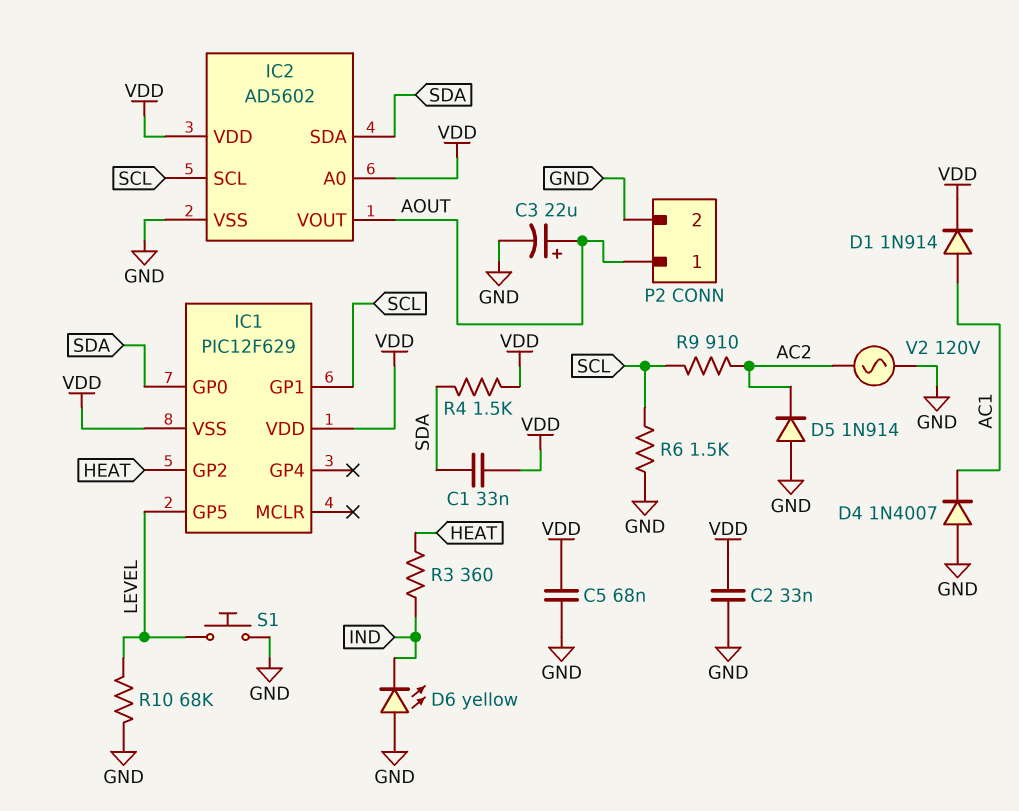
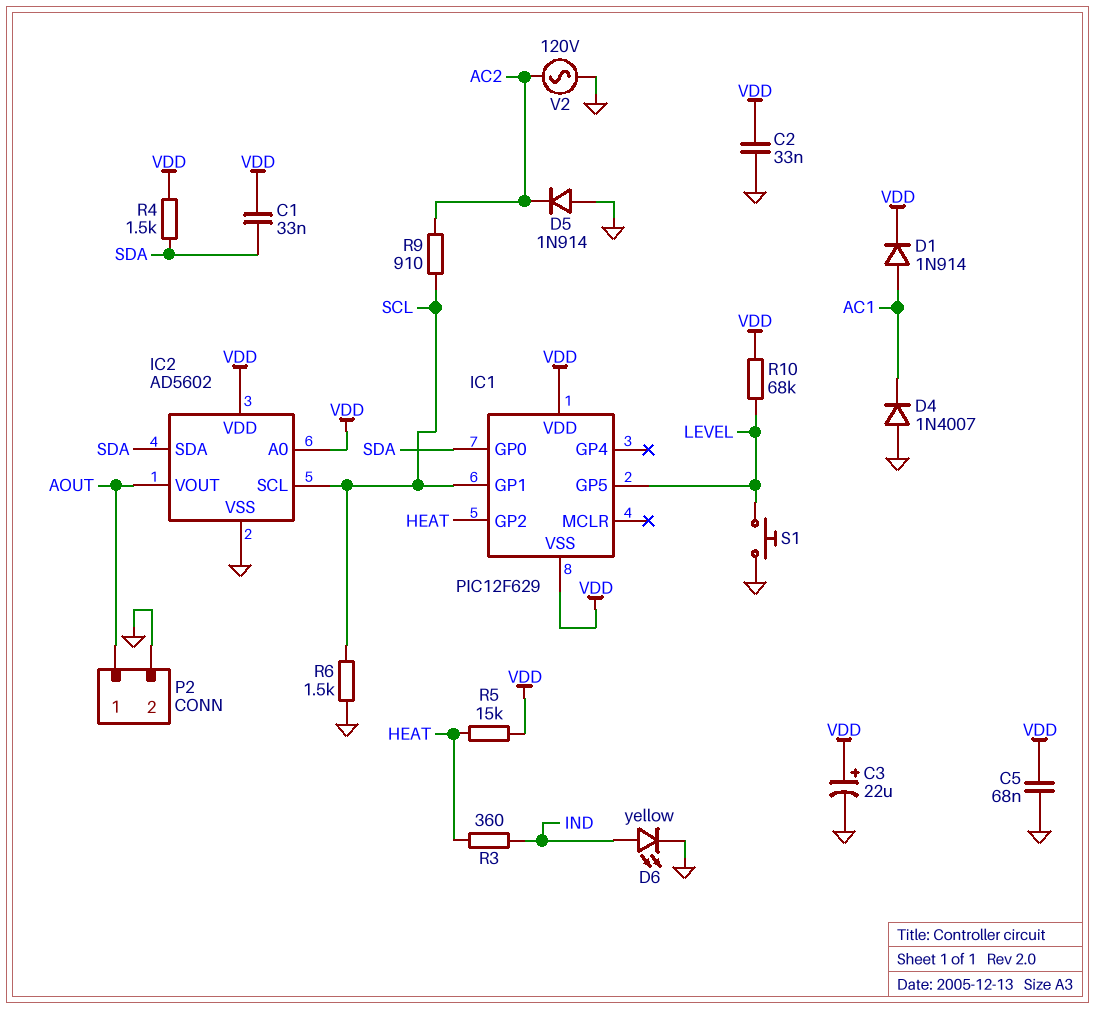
C3: 22uF (plus AOUT, minus GND) -> 22uF (plus VDD, minus GND)
D6: LED yellow (A GND, K IND) -> LED yellow (A IND, K GND)
R5: none -> 15k (HEAT, VDD)
R10: 68k (GND, LEVEL) -> 68k (LEVEL, VDD)

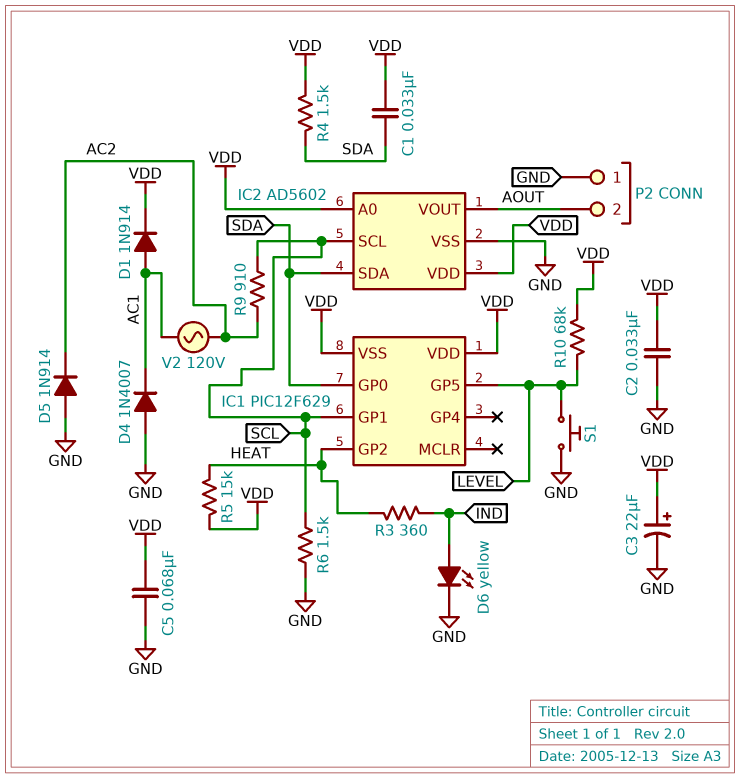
P2 pin 1: AOUT -> GND
P2 pin 2: GND -> AOUT
V2: AC 120V (AC2, GND) -> AC 120V (AC1, AC2)

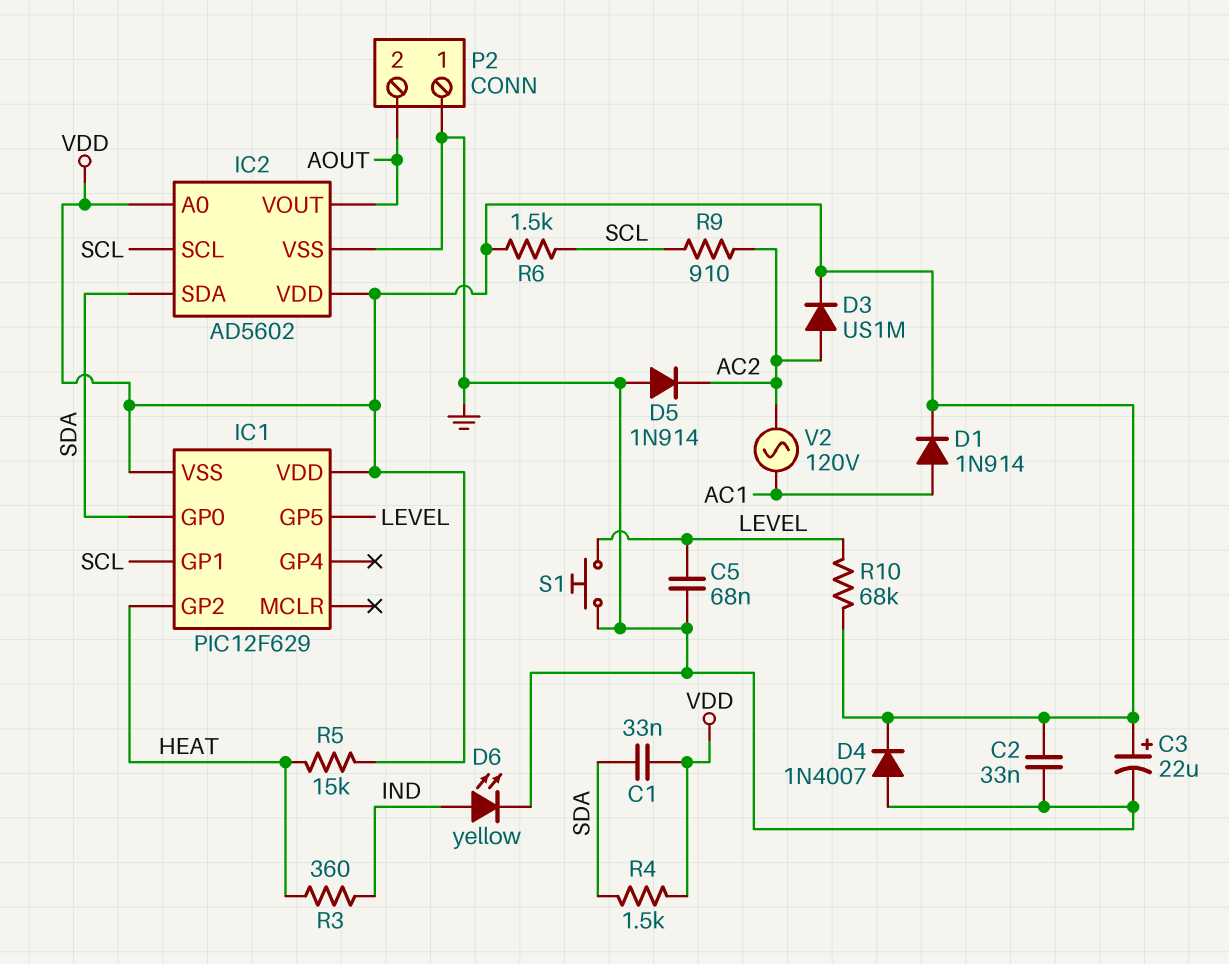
C5: 68nF (GND, VDD) -> 68nF (GND, LEVEL)
D3: none -> diode US1M (A AC2, K VDD)
D4: diode 1N4007 (A GND, K AC1) -> diode 1N4007 (A GND, K VDD)
R6: 1.5k (GND, SCL) -> 1.5k (SCL, VDD)

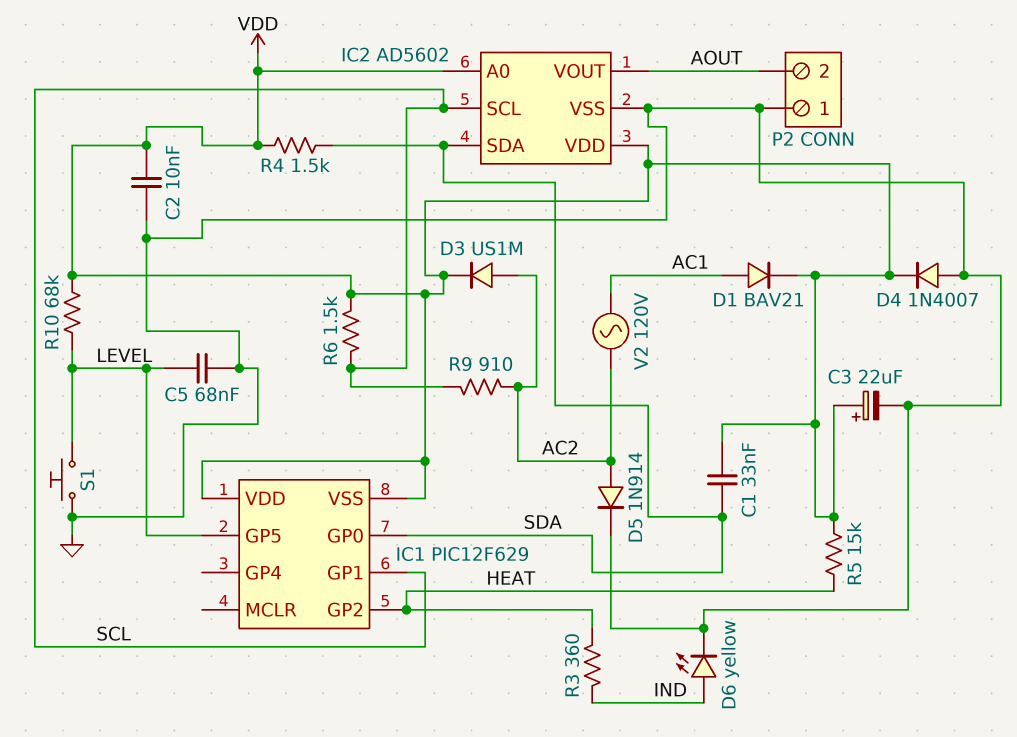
C2: 33nF (GND, VDD) -> 10nF (GND, VDD)
D1: diode 1N914 (A AC1, K VDD) -> diode BAV21 (A AC1, K VDD)
D5: diode 1N914 (A GND, K AC2) -> diode 1N914 (A AC2, K GND)

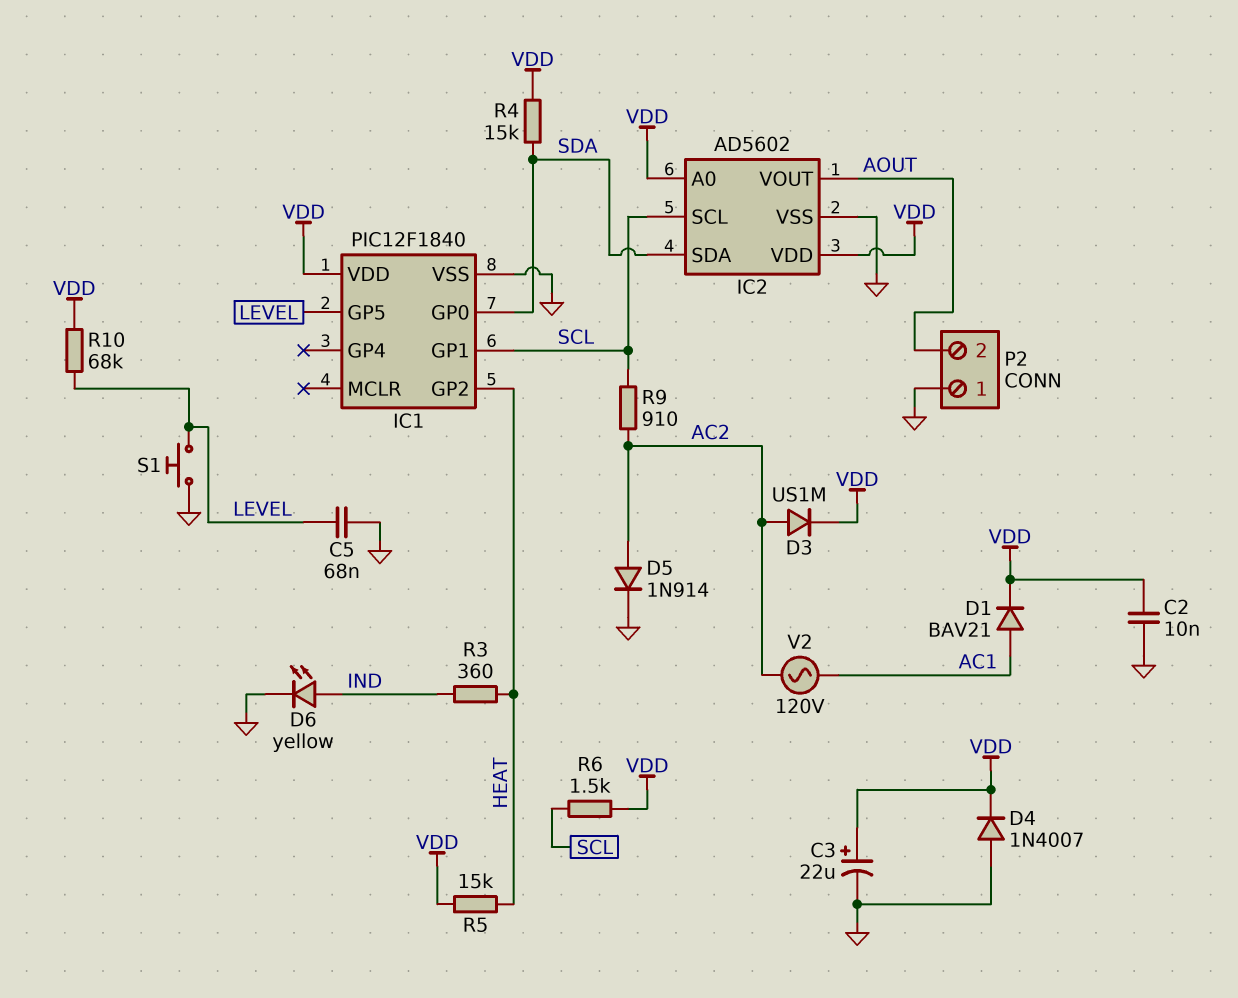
C1: 33nF (SDA, VDD) -> none
IC1: PIC12F629 -> PIC12F1840
IC1 pin VSS: VDD -> GND
R4: 1.5k (SDA, VDD) -> 15k (SDA, VDD)

